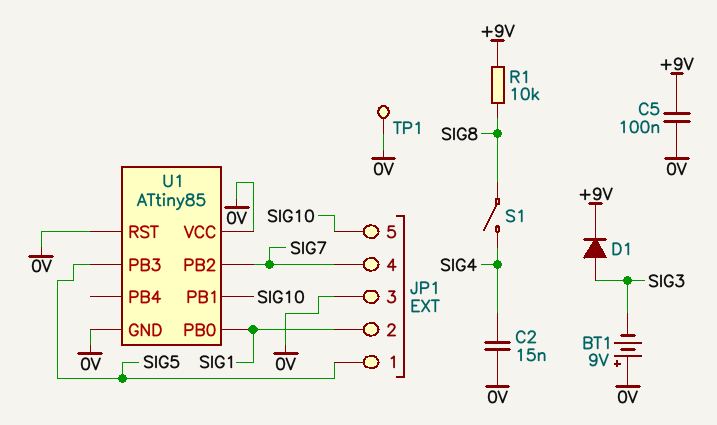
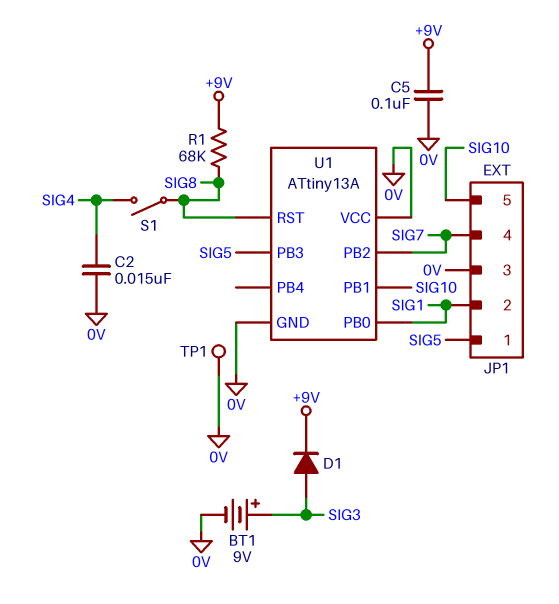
BT1: 9V (plus 0V, minus SIG3) -> 9V (plus SIG3, minus 0V)
R1: 10k (+9V, SIG8) -> 68k (+9V, SIG8)
U1: ATtiny85 -> ATtiny13A
U1 pin RST: 0V -> SIG8

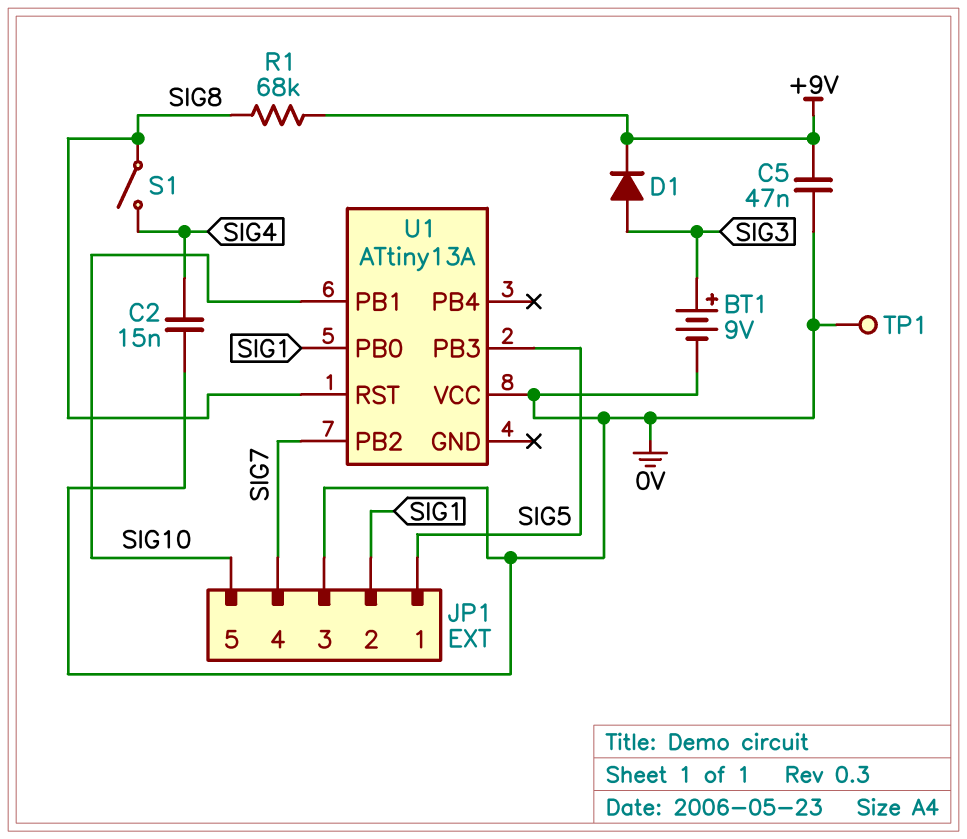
C5: 100nF (+9V, 0V) -> 47nF (+9V, 0V)
U1 pin GND: 0V -> none

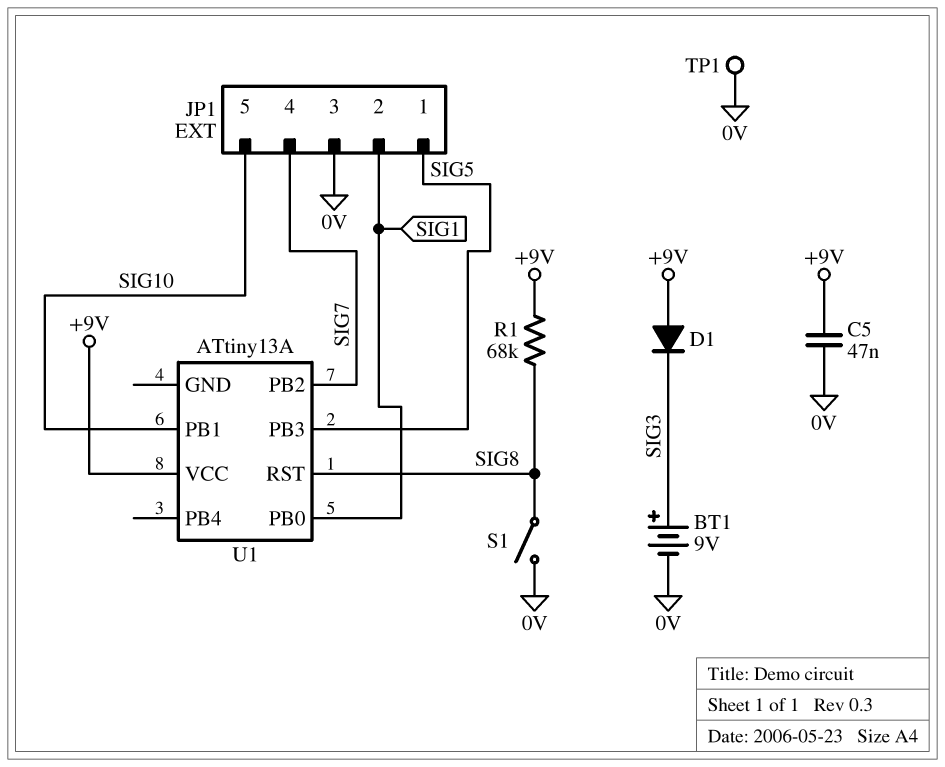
C2: 15nF (0V, SIG4) -> none
D1: diode (A SIG3, K +9V) -> diode (A +9V, K SIG3)
S1: switch (SIG4, SIG8) -> switch (0V, SIG8)
U1 pin VCC: 0V -> +9V

